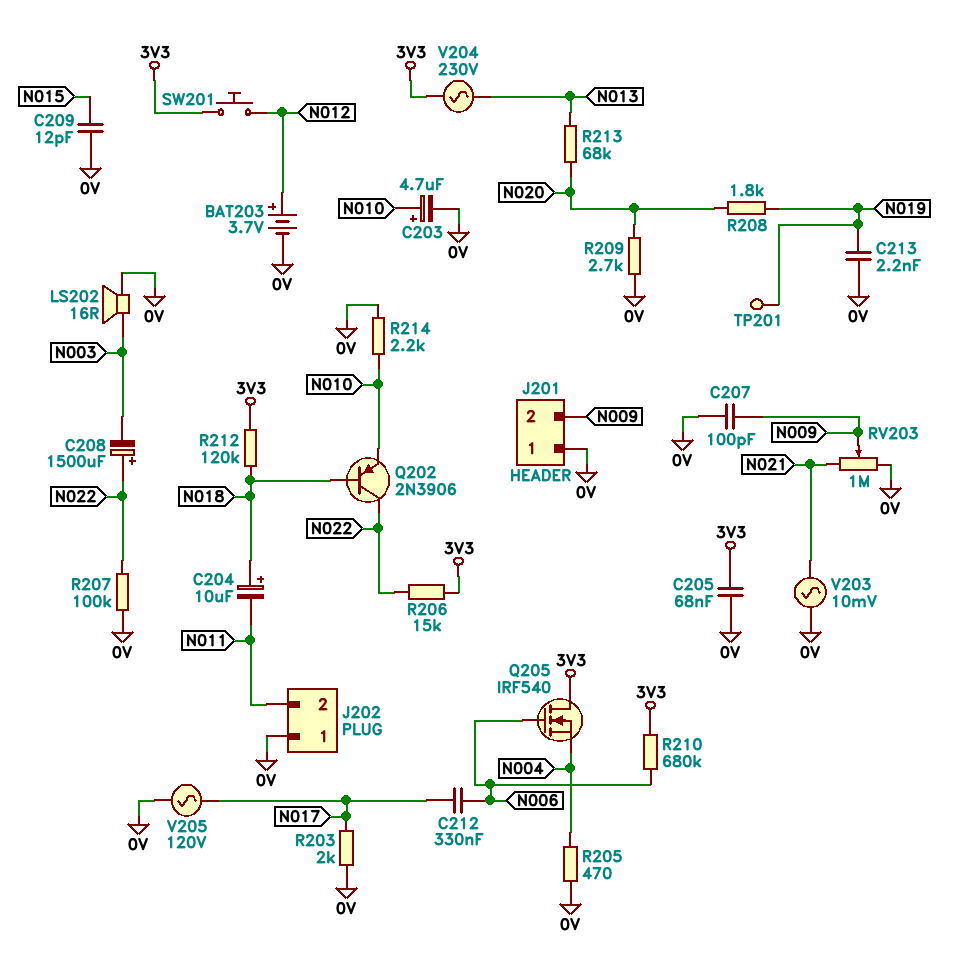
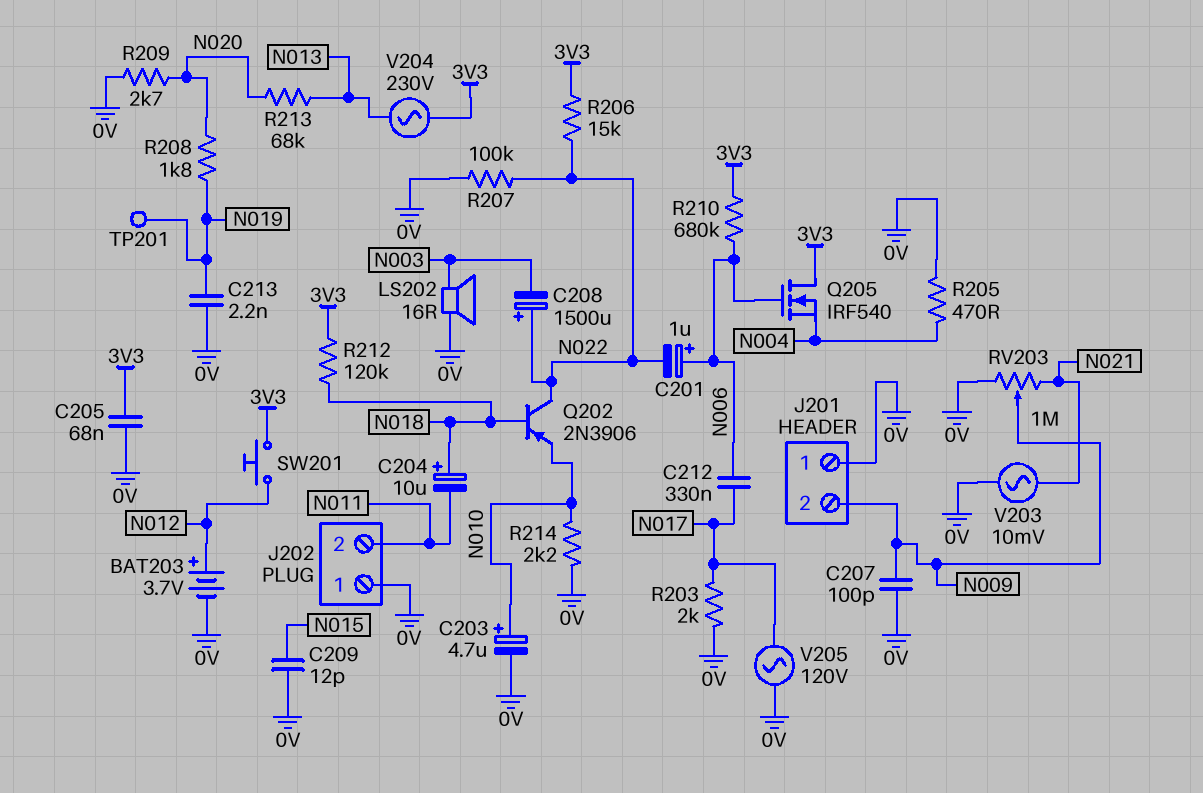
C201: none -> 1uF (plus N006, minus N022)

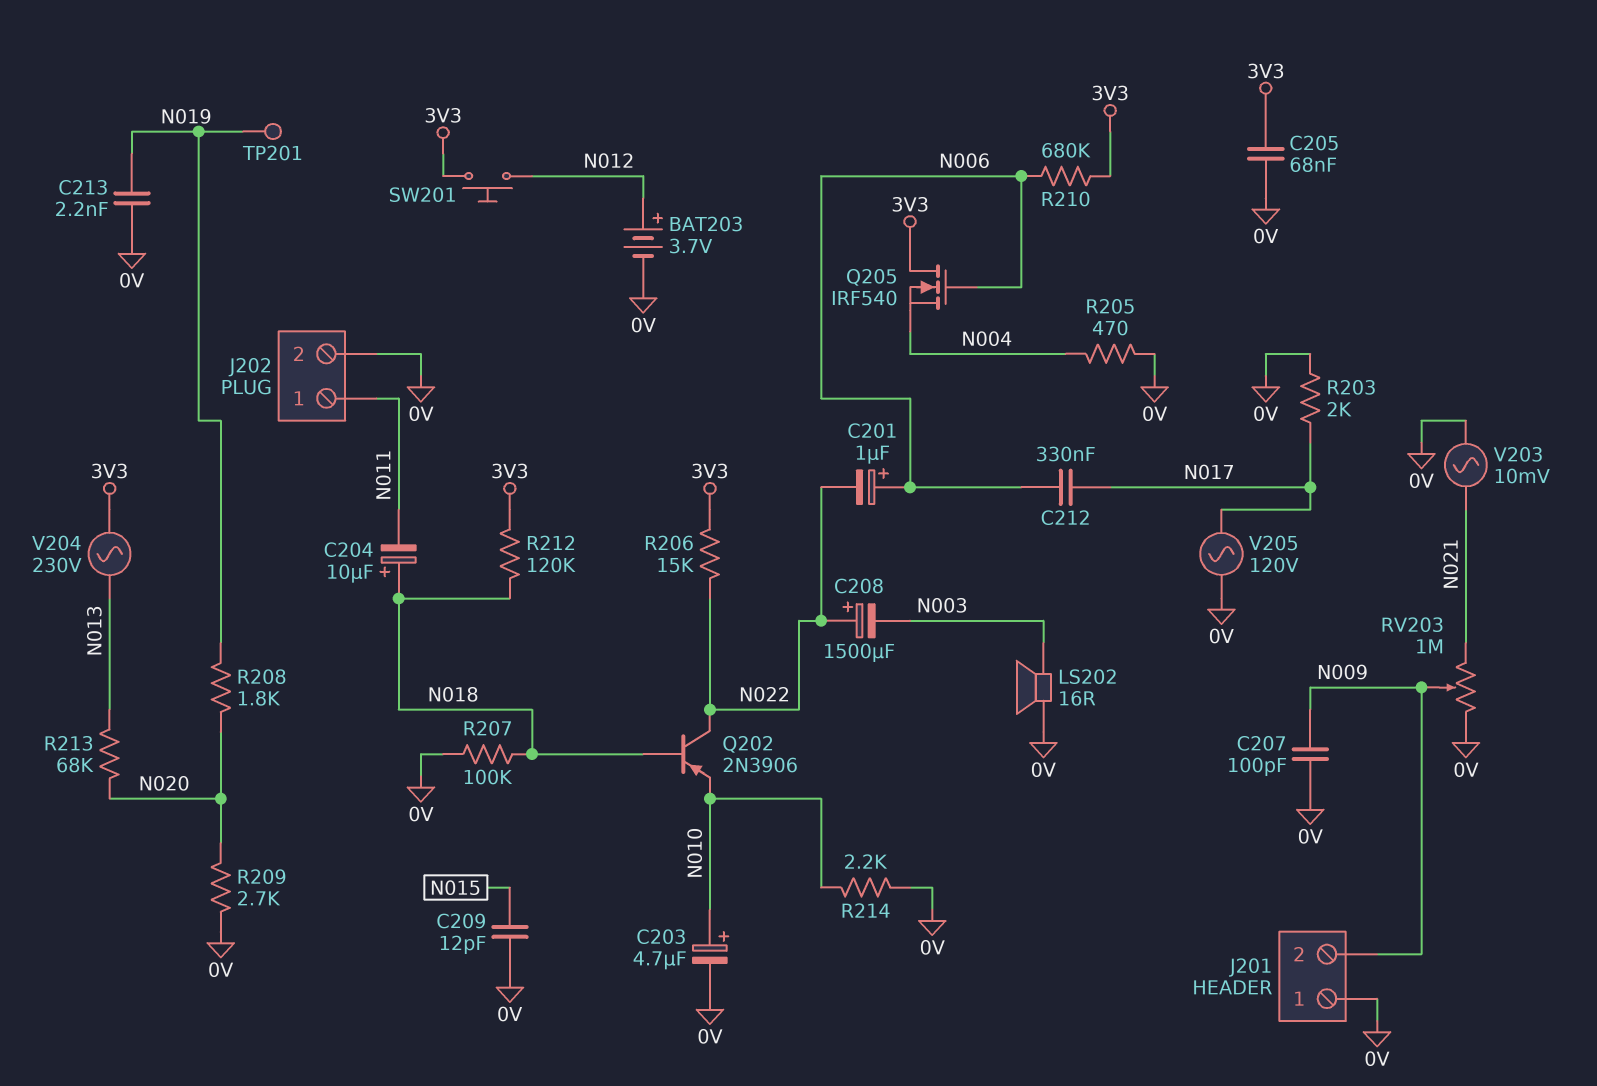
J202 pin 1: 0V -> N011
J202 pin 2: N011 -> 0V
R207: 100k (0V, N022) -> 100k (0V, N018)

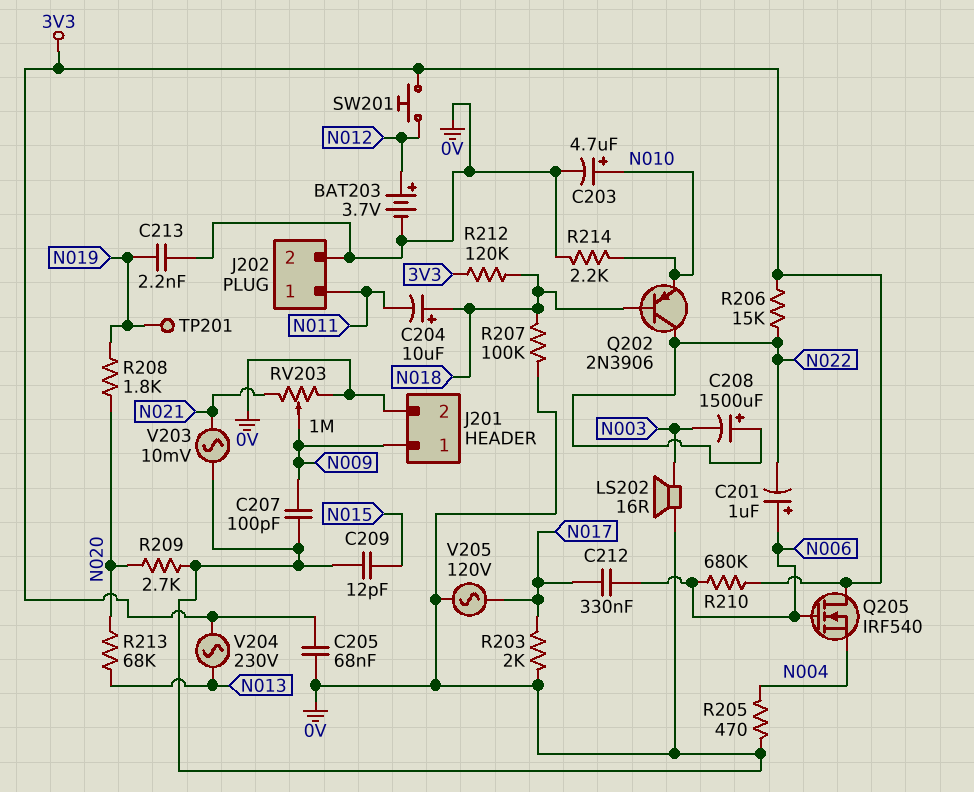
J201 pin 1: 0V -> N009
J201 pin 2: N009 -> 0V

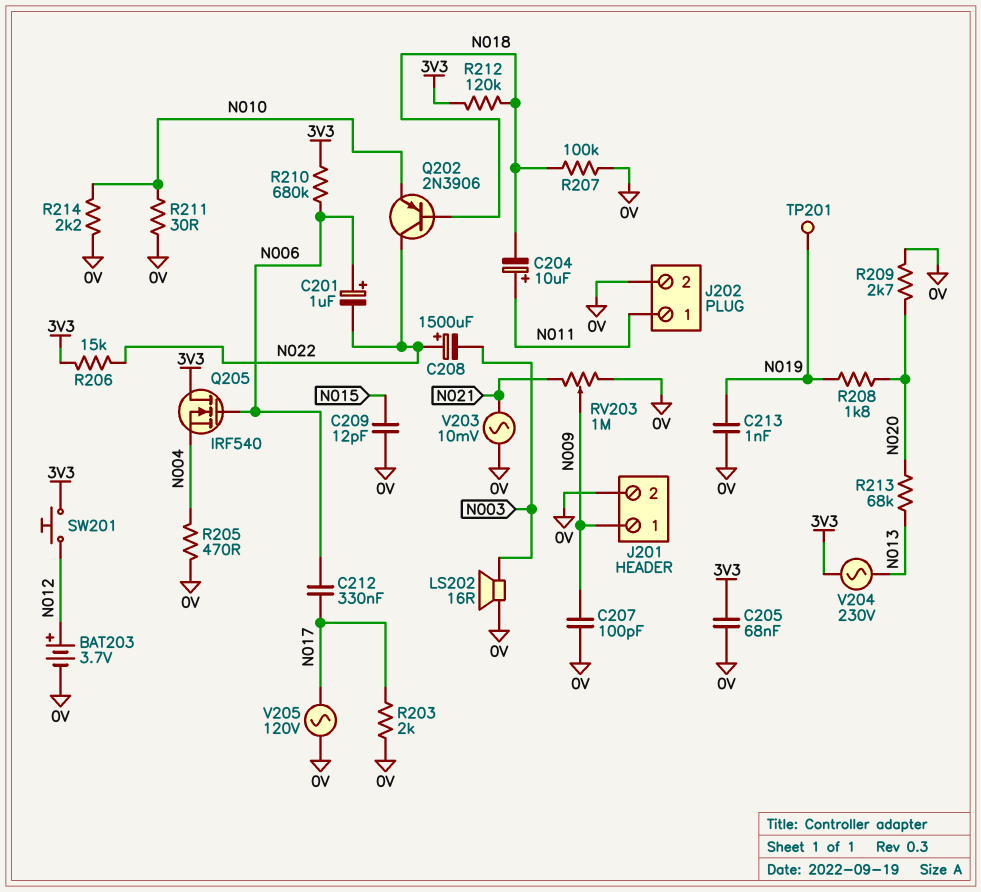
C203: 4.7uF (plus N010, minus 0V) -> none
C204: 10uF (plus N018, minus N011) -> 10uF (plus N011, minus N018)
C213: 2.2nF (0V, N019) -> 1nF (0V, N019)
R211: none -> 30 (0V, N010)

